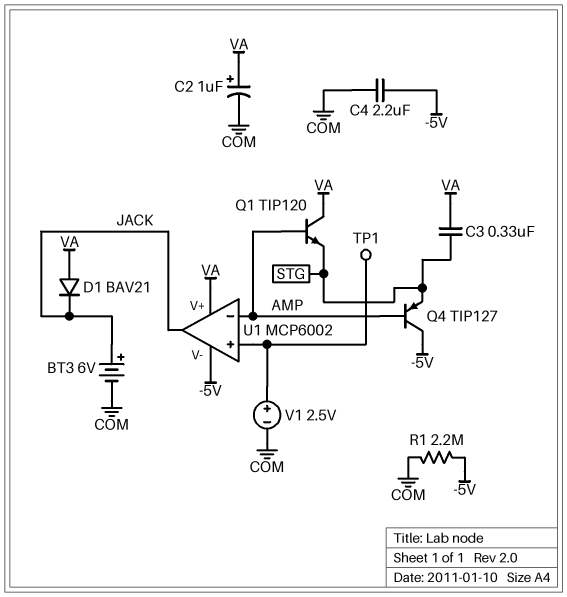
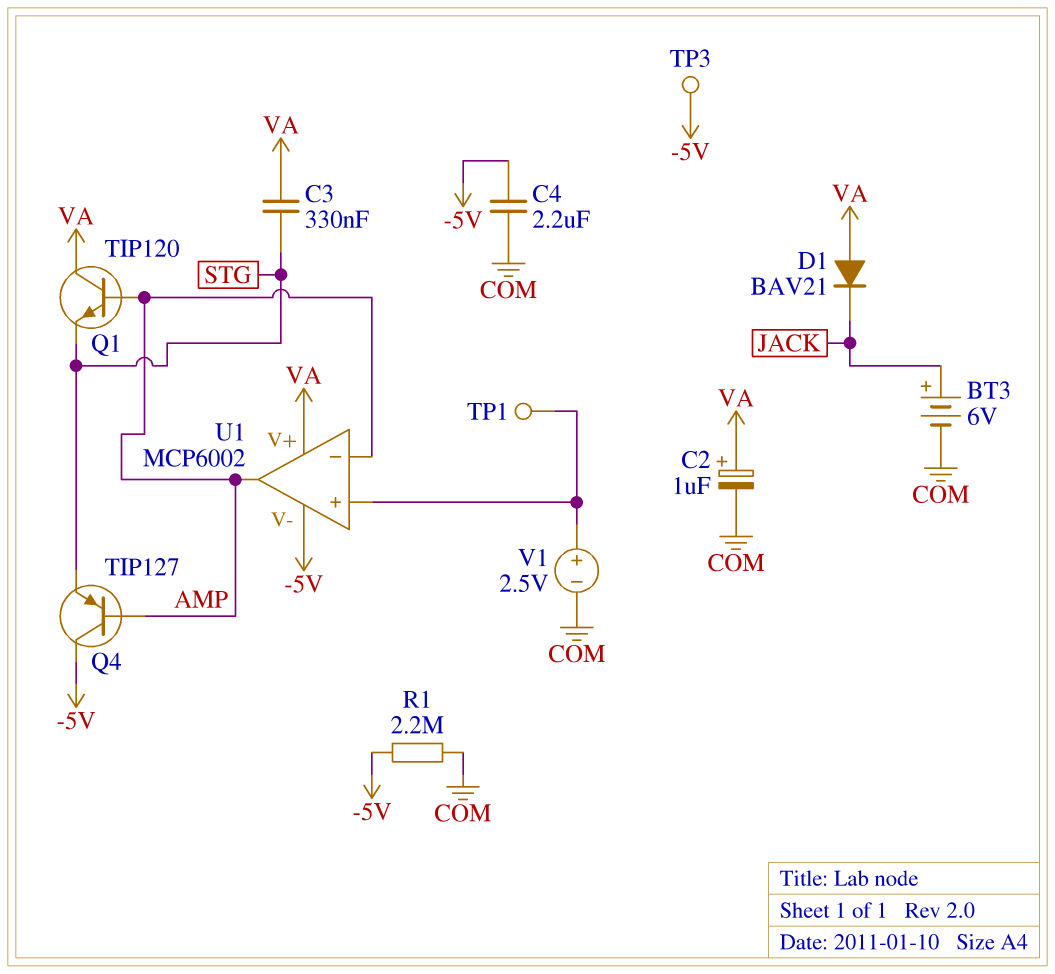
TP3: none -> test point (-5V)
U1 pin out: JACK -> AMP

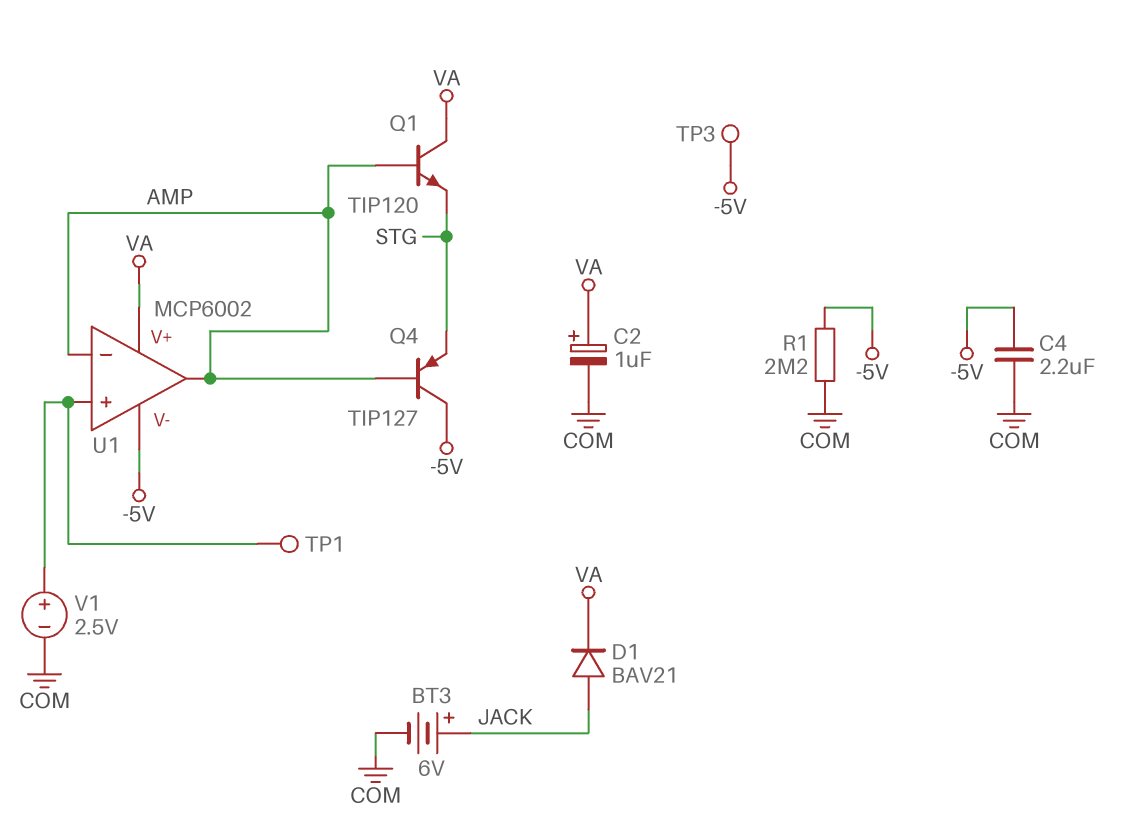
C3: 330nF (STG, VA) -> none
D1: diode BAV21 (A VA, K JACK) -> diode BAV21 (A JACK, K VA)

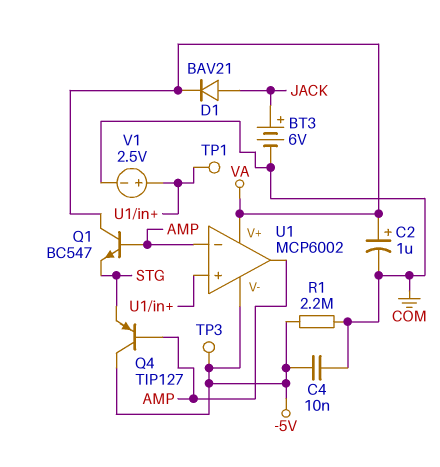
C4: 2.2uF (-5V, COM) -> 10nF (-5V, COM)
Q1: NPN TIP120 (B AMP, C VA, E STG) -> NPN BC547 (B AMP, C VA, E STG)

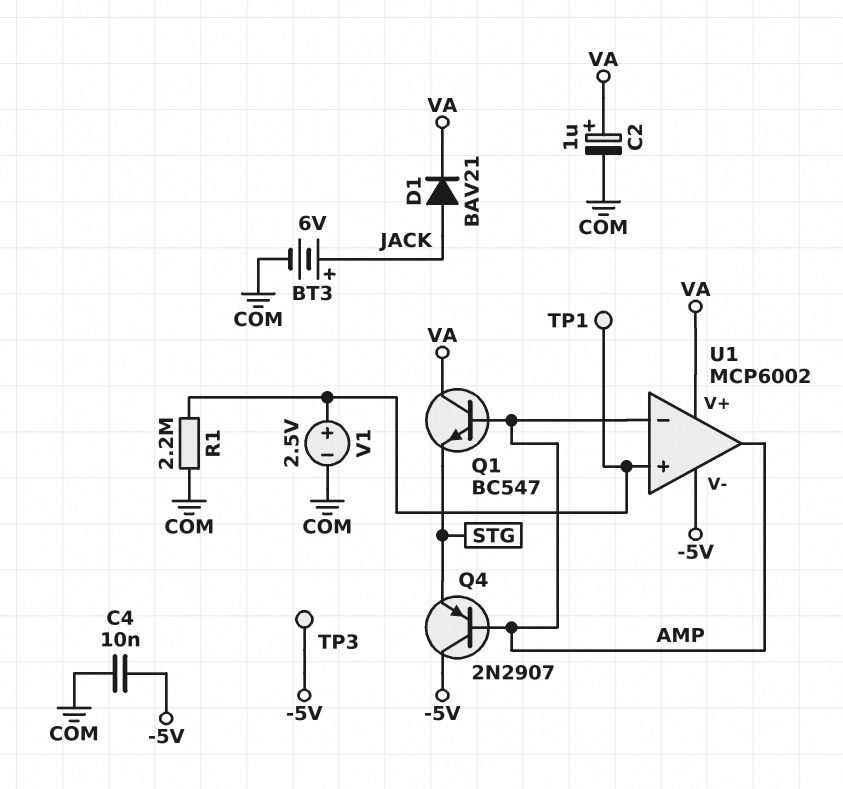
Q4: PNP TIP127 (B AMP, C -5V, E STG) -> PNP 2N2907 (B AMP, C -5V, E STG)
R1: 2.2M (-5V, COM) -> 2.2M (COM, U1/in+)

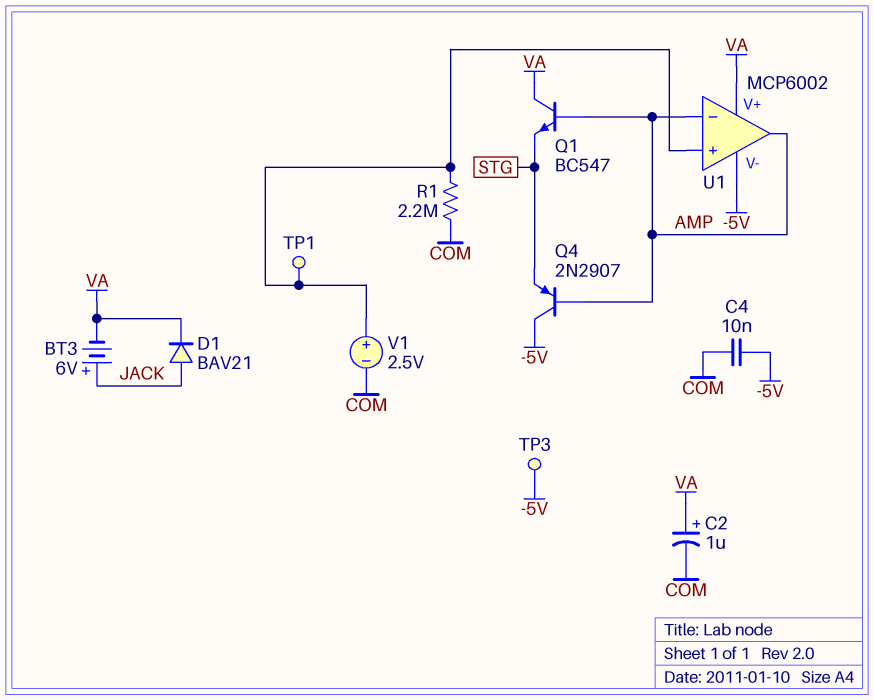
BT3: 6V (plus JACK, minus COM) -> 6V (plus JACK, minus VA)

